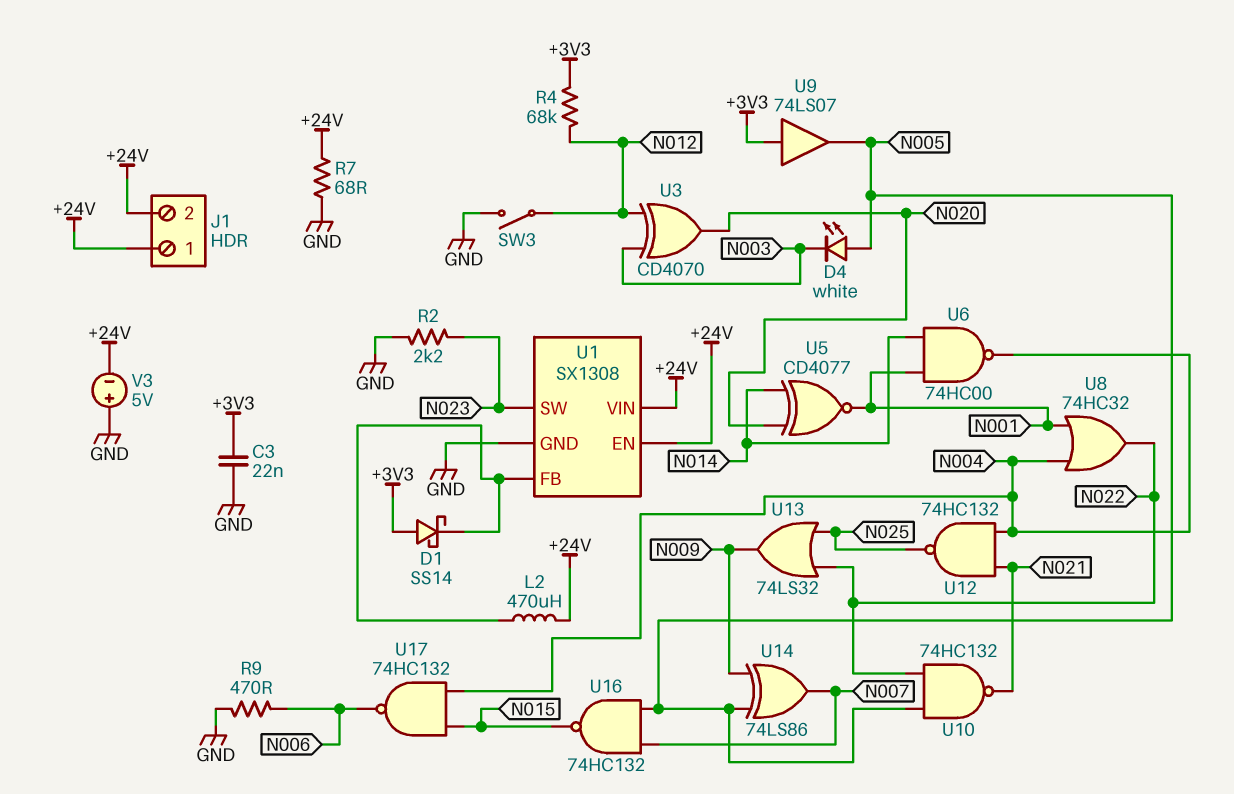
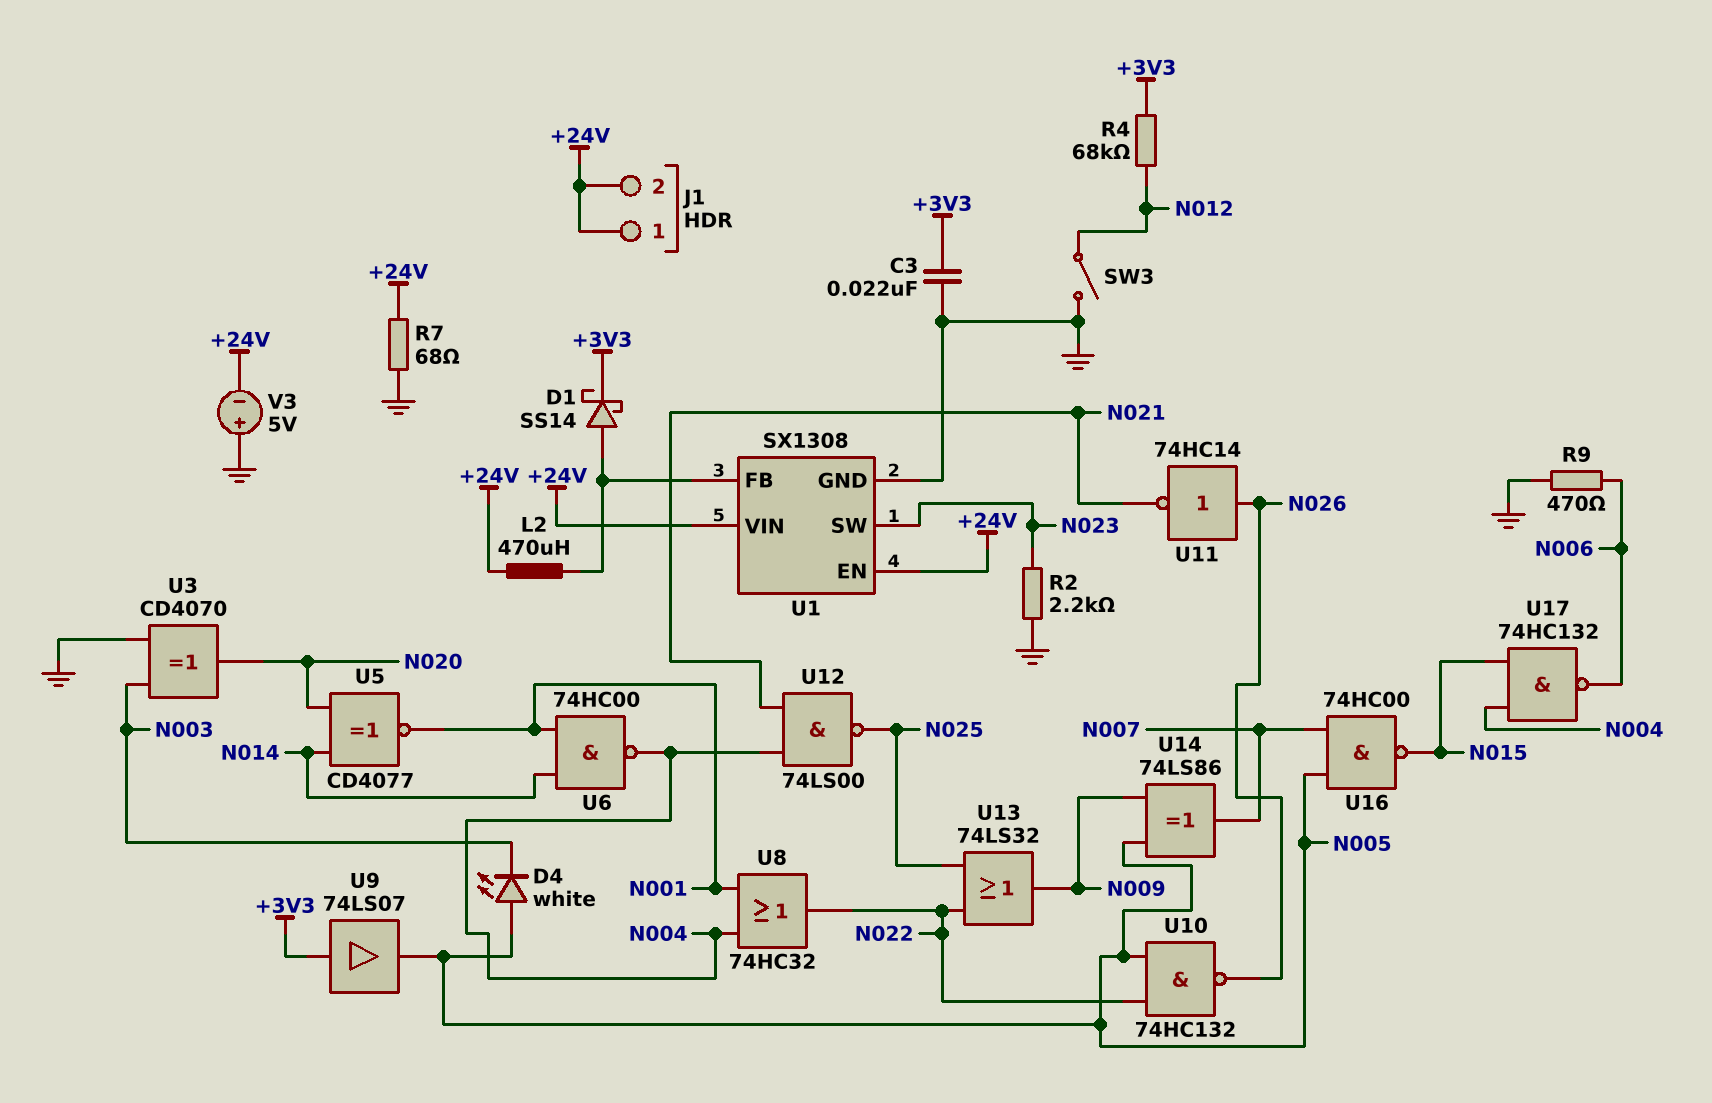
D1: schottky SS14 (A +3V3, K U1/FB) -> schottky SS14 (A U1/FB, K +3V3)
U3: XOR CD4070 (in N003, in N012, out N020) -> XOR CD4070 (in GND, in N003, out N020)
U10: NAND 74HC132 (in N005, in N022, out N021) -> NAND 74HC132 (in N005, in N022, out N026)
U11: none -> NOT 74HC14 (in N026, out N021)
U12: NAND 74HC132 (in N004, in N021, out N025) -> NAND 74LS00 (in N004, in N021, out N025)
U16: NAND 74HC132 (in N005, in N007, out N015) -> NAND 74HC00 (in N005, in N007, out N015)

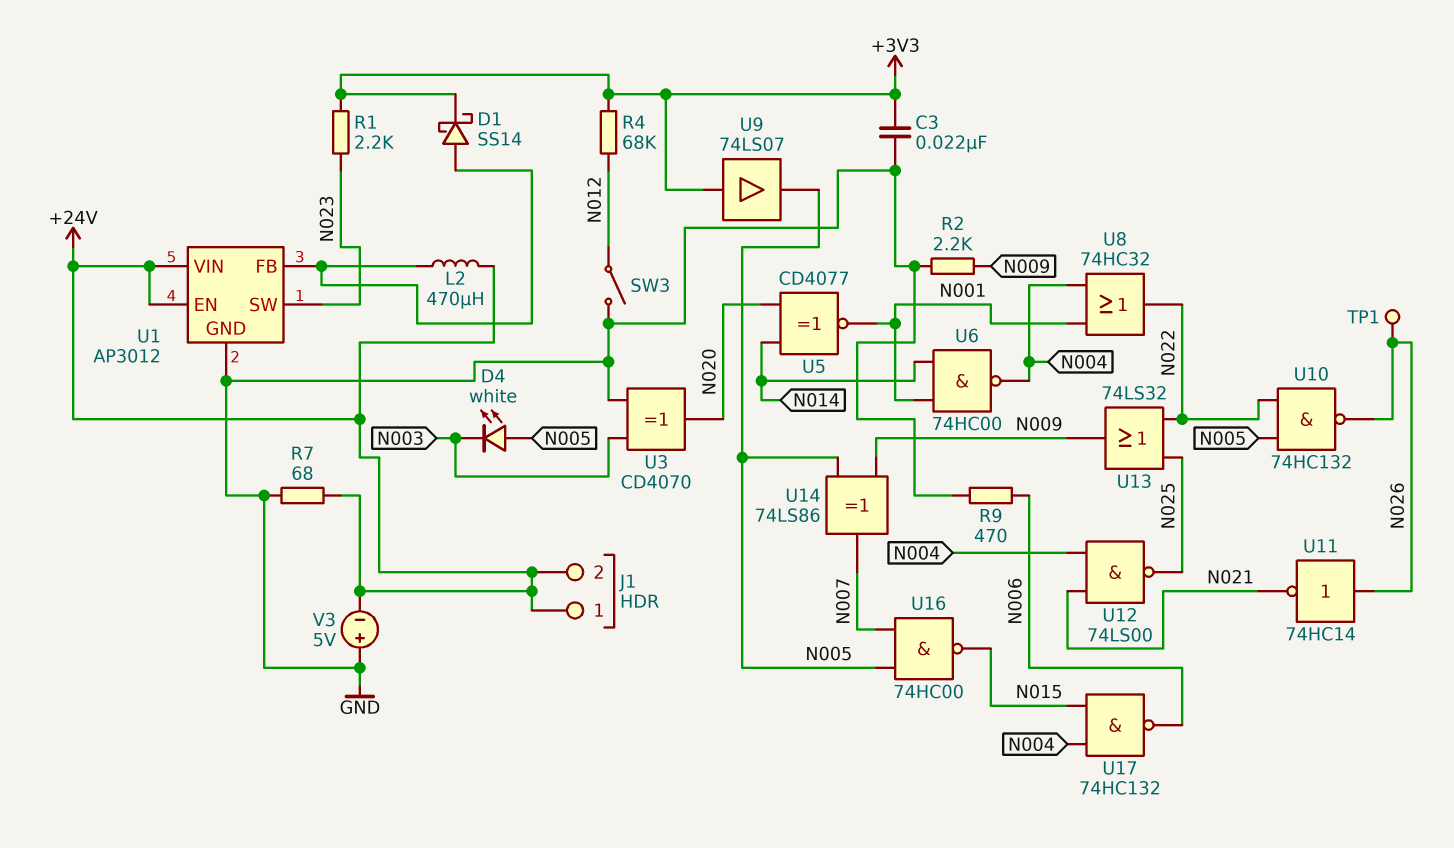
R1: none -> 2.2k (+3V3, N023)
R2: 2.2k (GND, N023) -> 2.2k (GND, N009)
TP1: none -> test point (N026)
U1: SX1308 -> AP3012

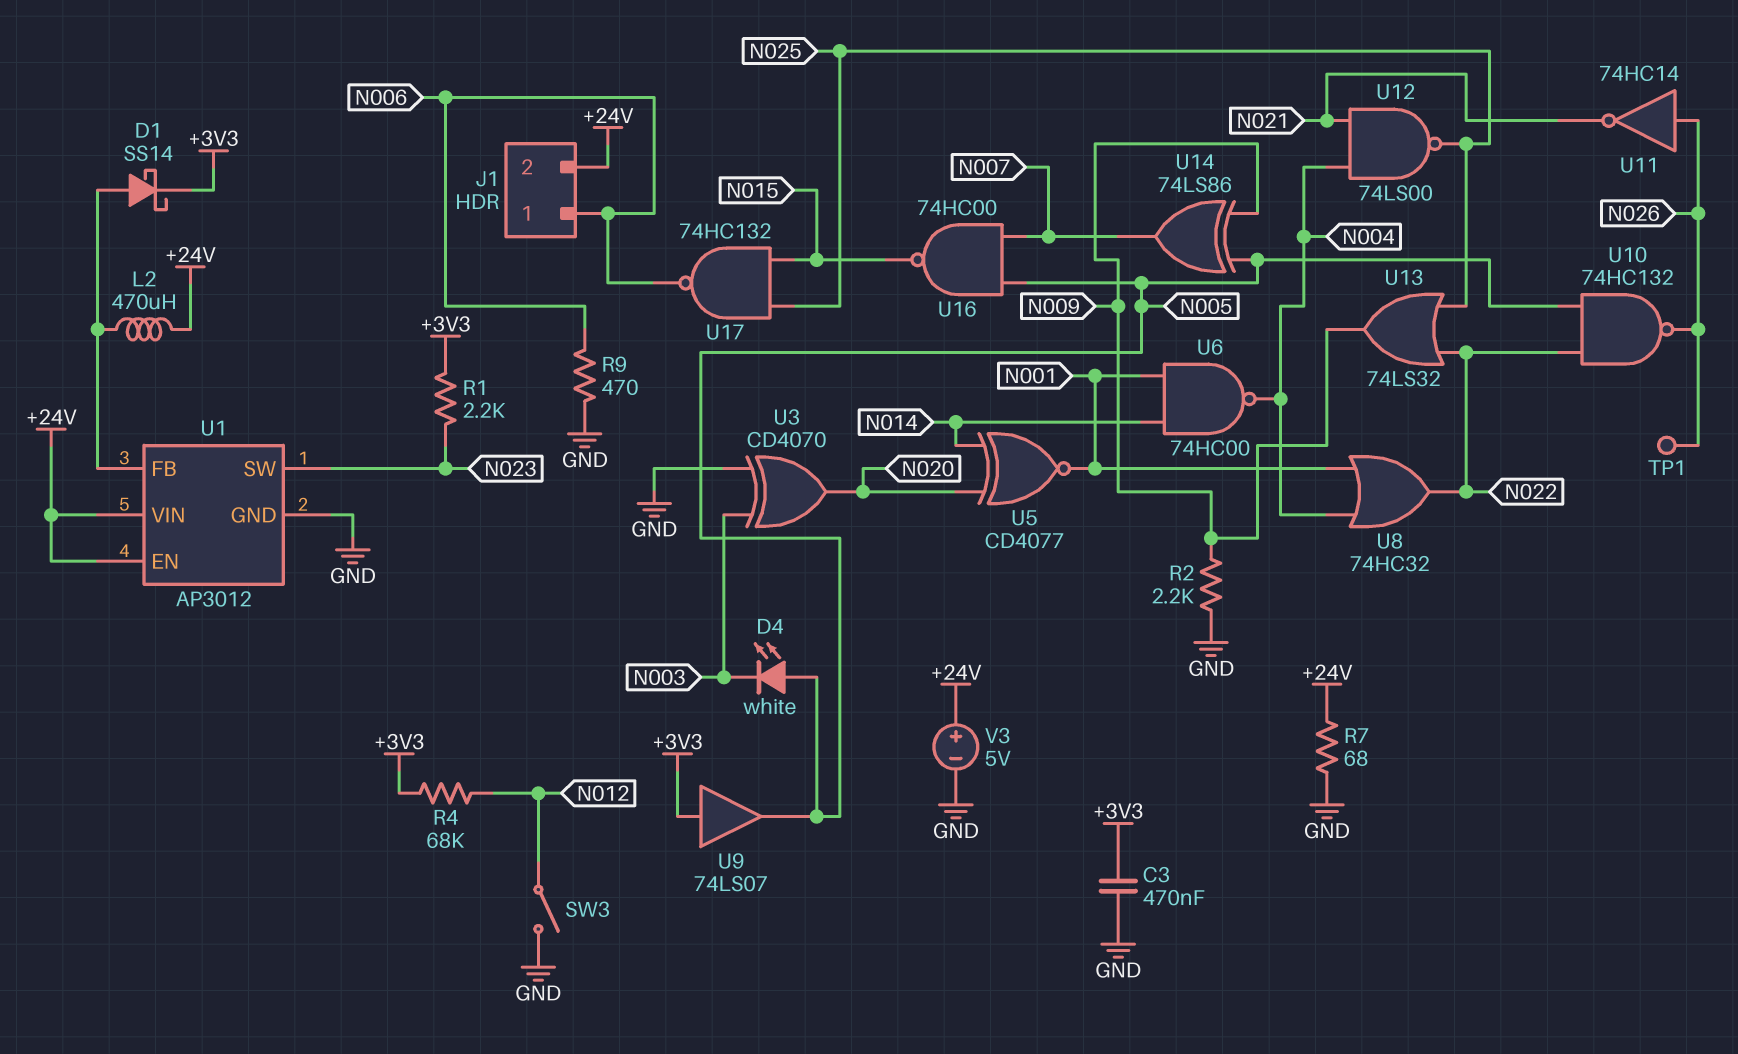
C3: 22nF (+3V3, GND) -> 470nF (+3V3, GND)
J1 pin 1: +24V -> N006
U17: NAND 74HC132 (in N004, in N015, out N006) -> NAND 74HC132 (in N015, in N025, out N006)
V3: 5V (plus GND, minus +24V) -> 5V (plus +24V, minus GND)

